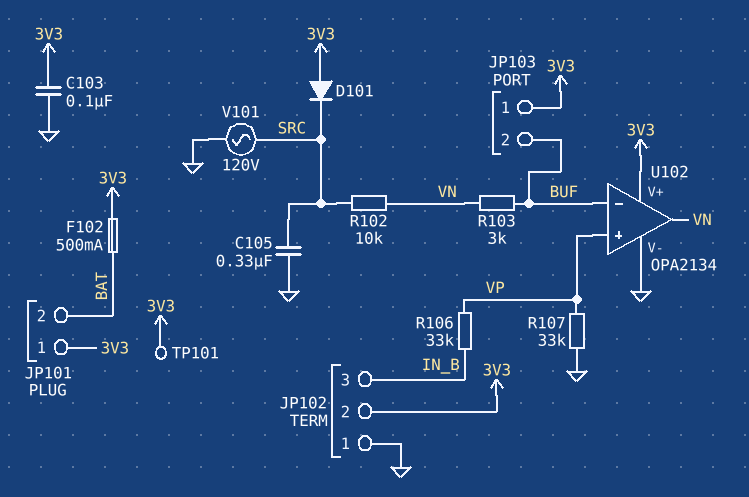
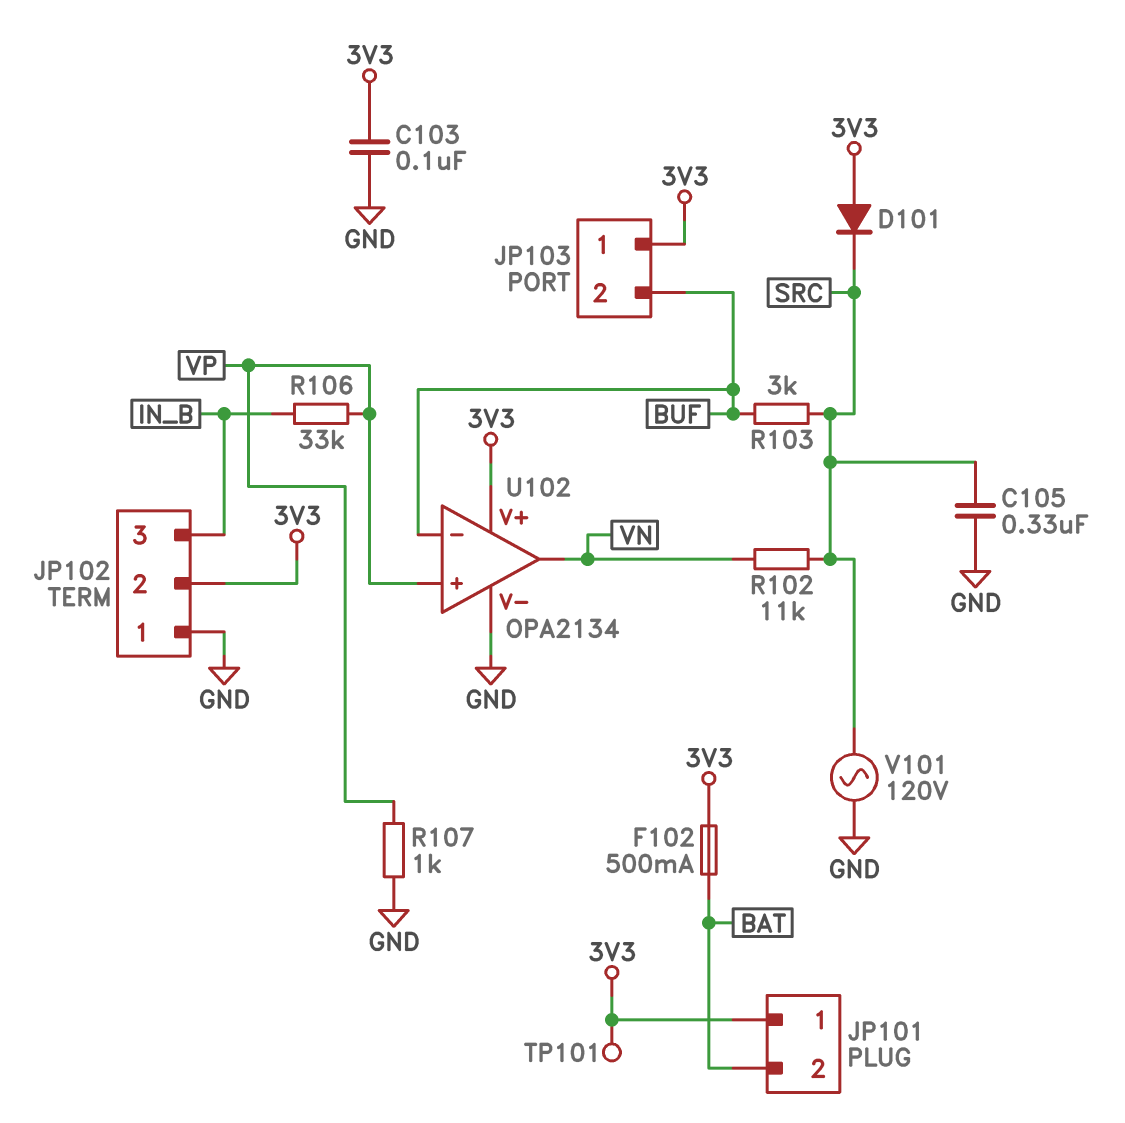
R102: 10k (SRC, VN) -> 11k (SRC, VN)
R103: 3k (BUF, VN) -> 3k (BUF, SRC)
R107: 33k (GND, VP) -> 1k (GND, VP)

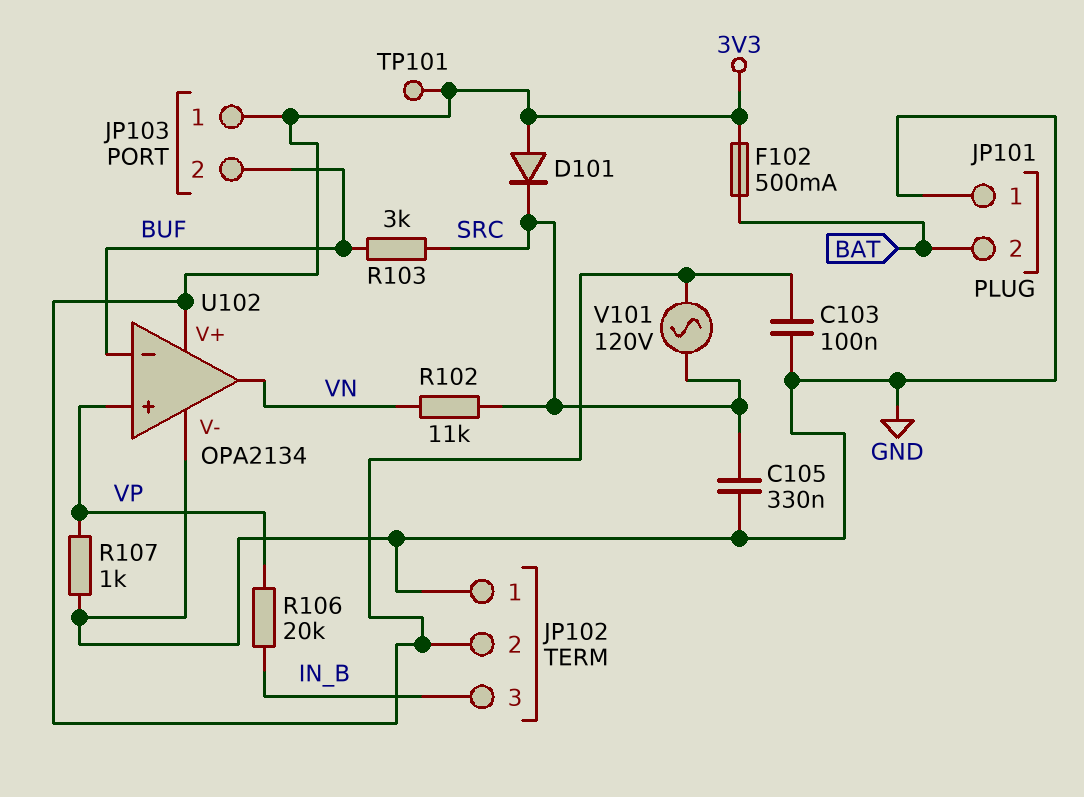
JP101 pin 1: 3V3 -> GND
R106: 33k (IN_B, VP) -> 20k (IN_B, VP)
V101: AC 120V (GND, SRC) -> AC 120V (3V3, SRC)

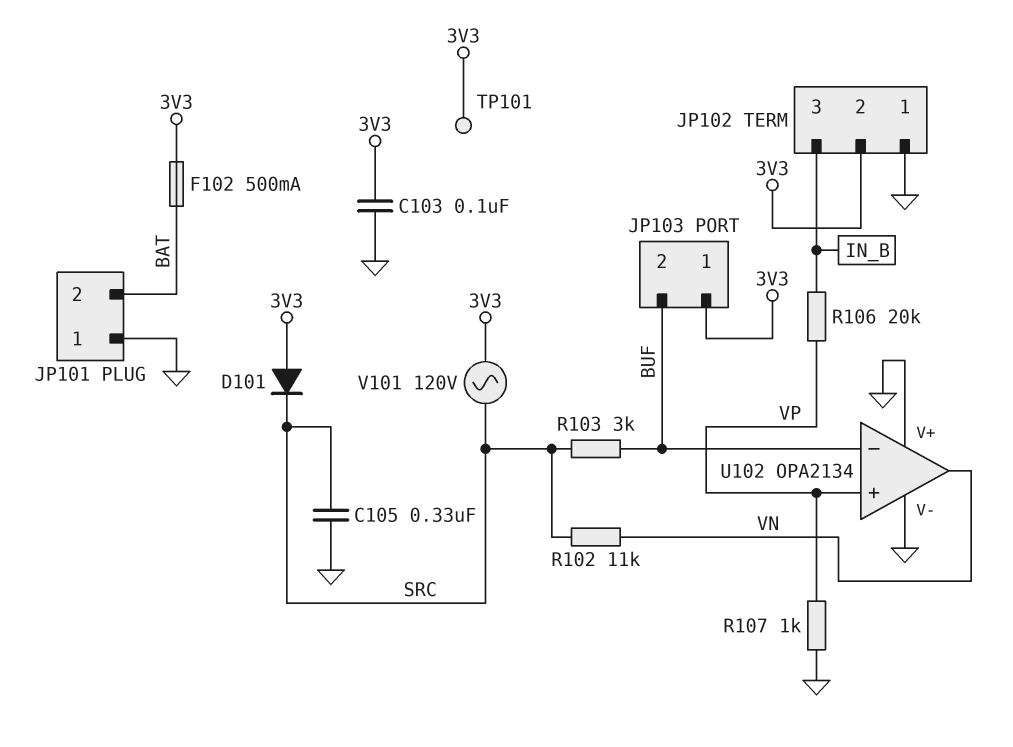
U102 pin V+: 3V3 -> GND

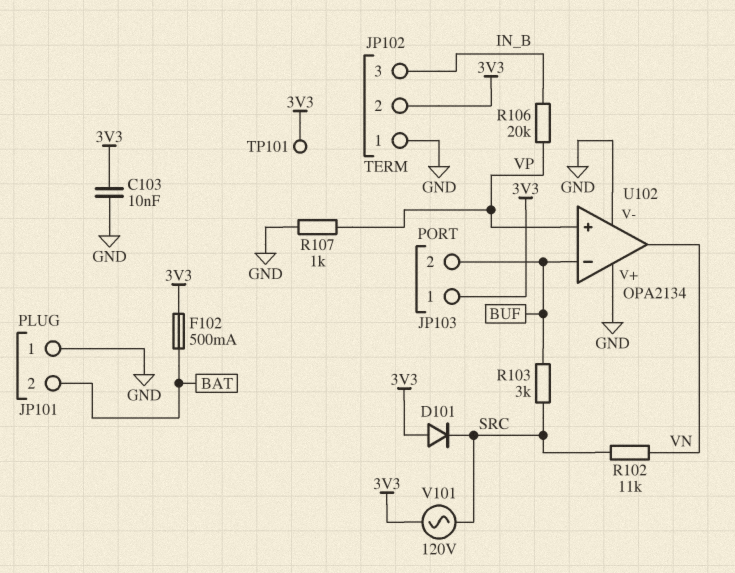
C103: 100nF (3V3, GND) -> 10nF (3V3, GND)
C105: 330nF (GND, SRC) -> none

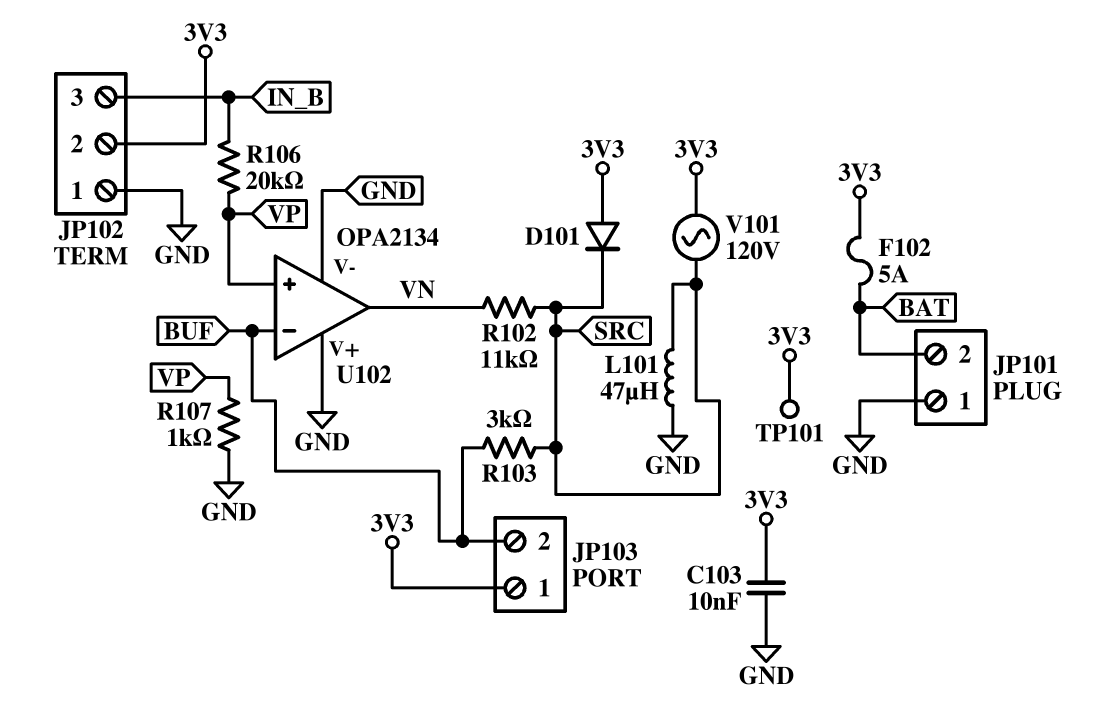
F102: 500mA (3V3, BAT) -> 5A (3V3, BAT)
L101: none -> 47uH (GND, SRC)

